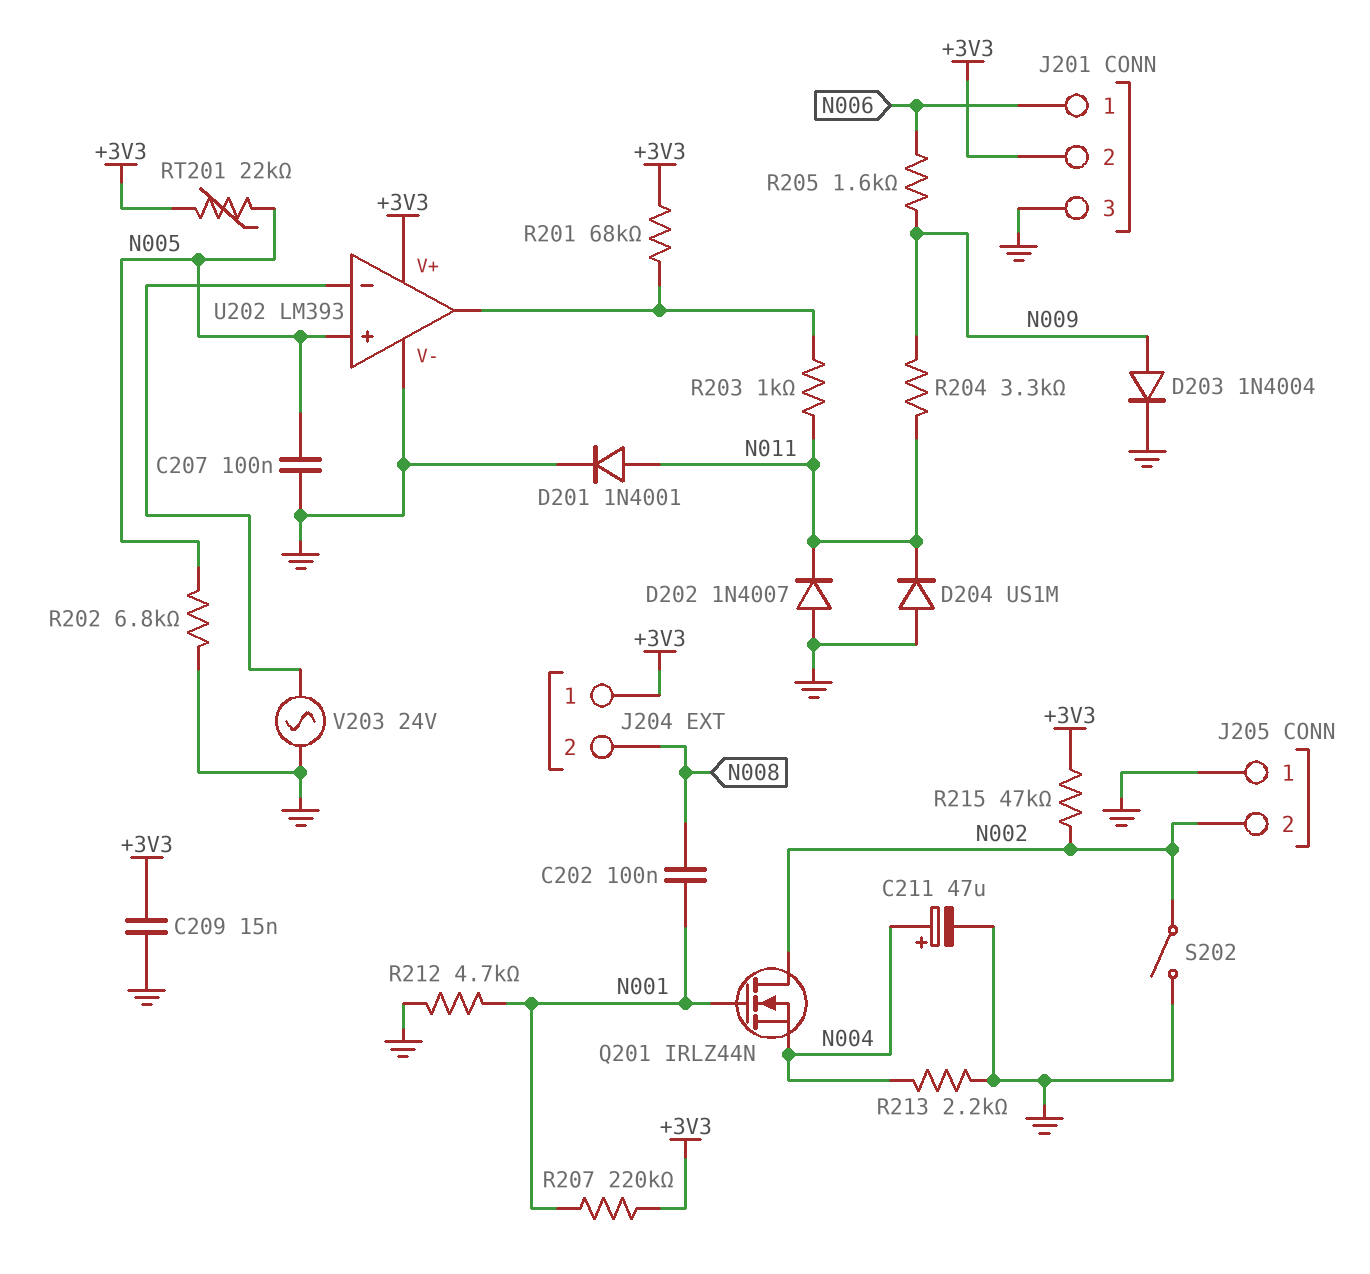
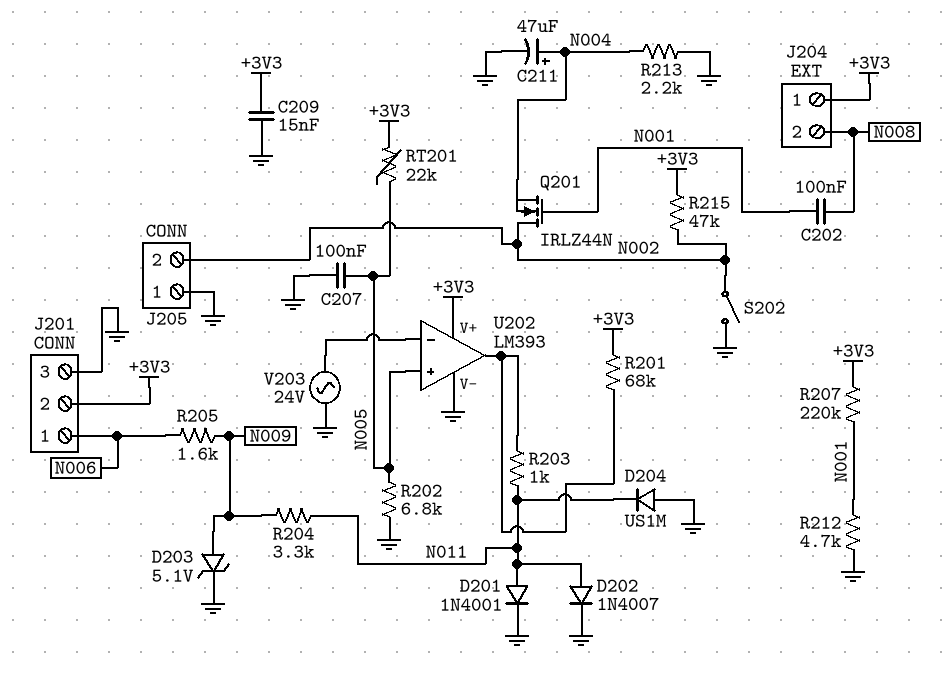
D202: diode 1N4007 (A GND, K N011) -> diode 1N4007 (A N011, K GND)
D203: diode 1N4004 (A N009, K GND) -> zener 5.1V (A N009, K GND)

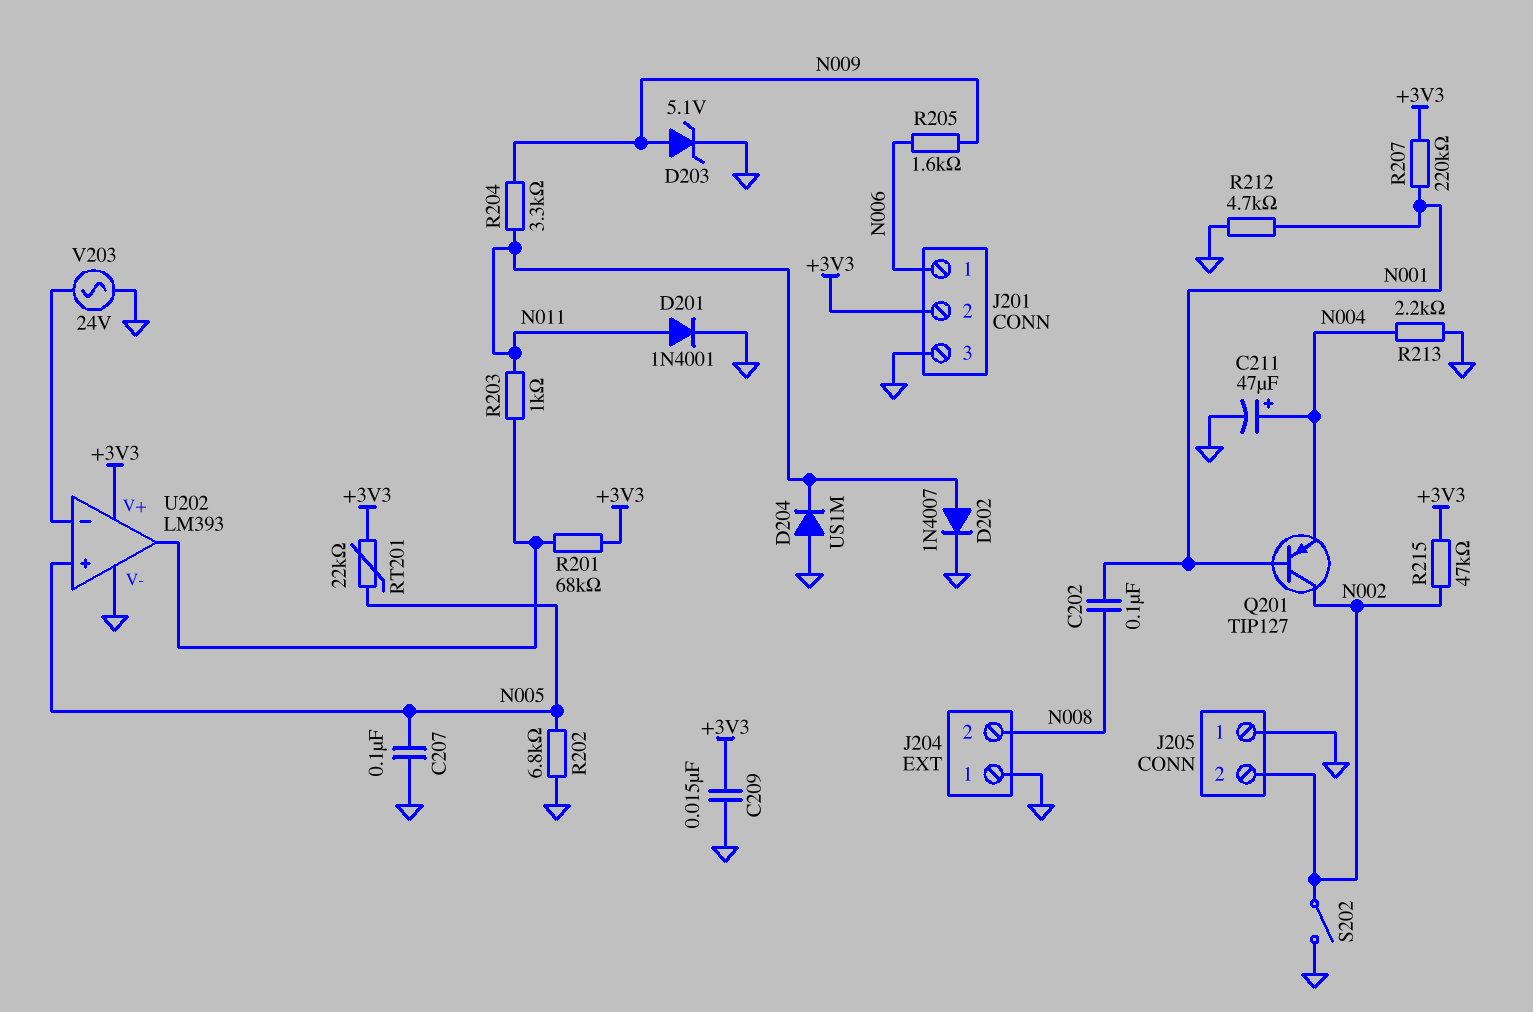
J204 pin 1: +3V3 -> GND
Q201: NMOS IRLZ44N (G N001, D N002, S N004) -> PNP TIP127 (B N001, C N002, E N004)

